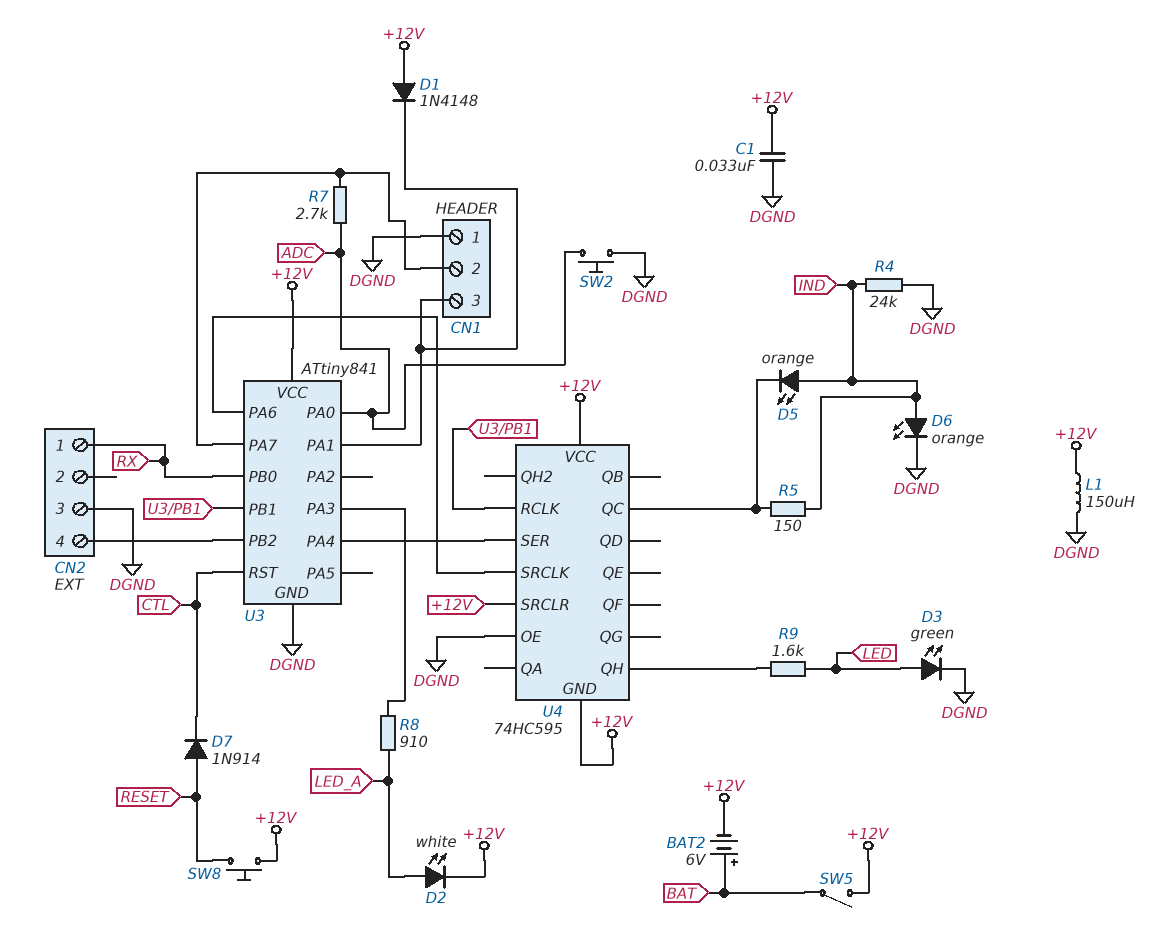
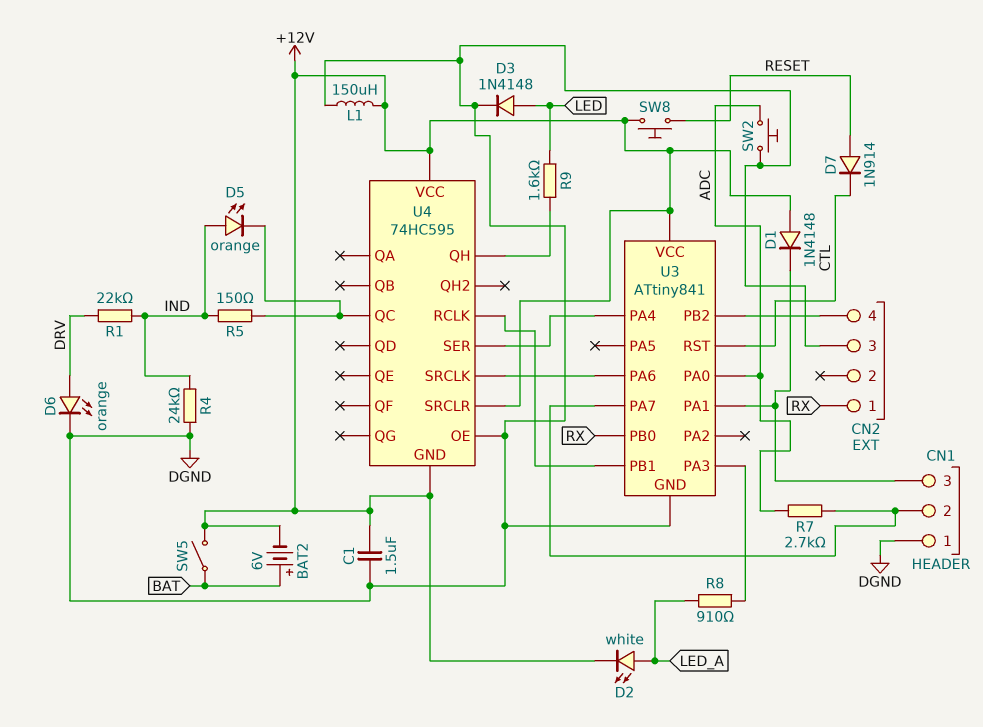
C1: 33nF (+12V, DGND) -> 1.5uF (+12V, DGND)
D3: LED green (A LED, K DGND) -> diode 1N4148 (A LED, K DGND)
D6: LED orange (A IND, K DGND) -> LED orange (A DRV, K DGND)
R1: none -> 22k (DRV, IND)

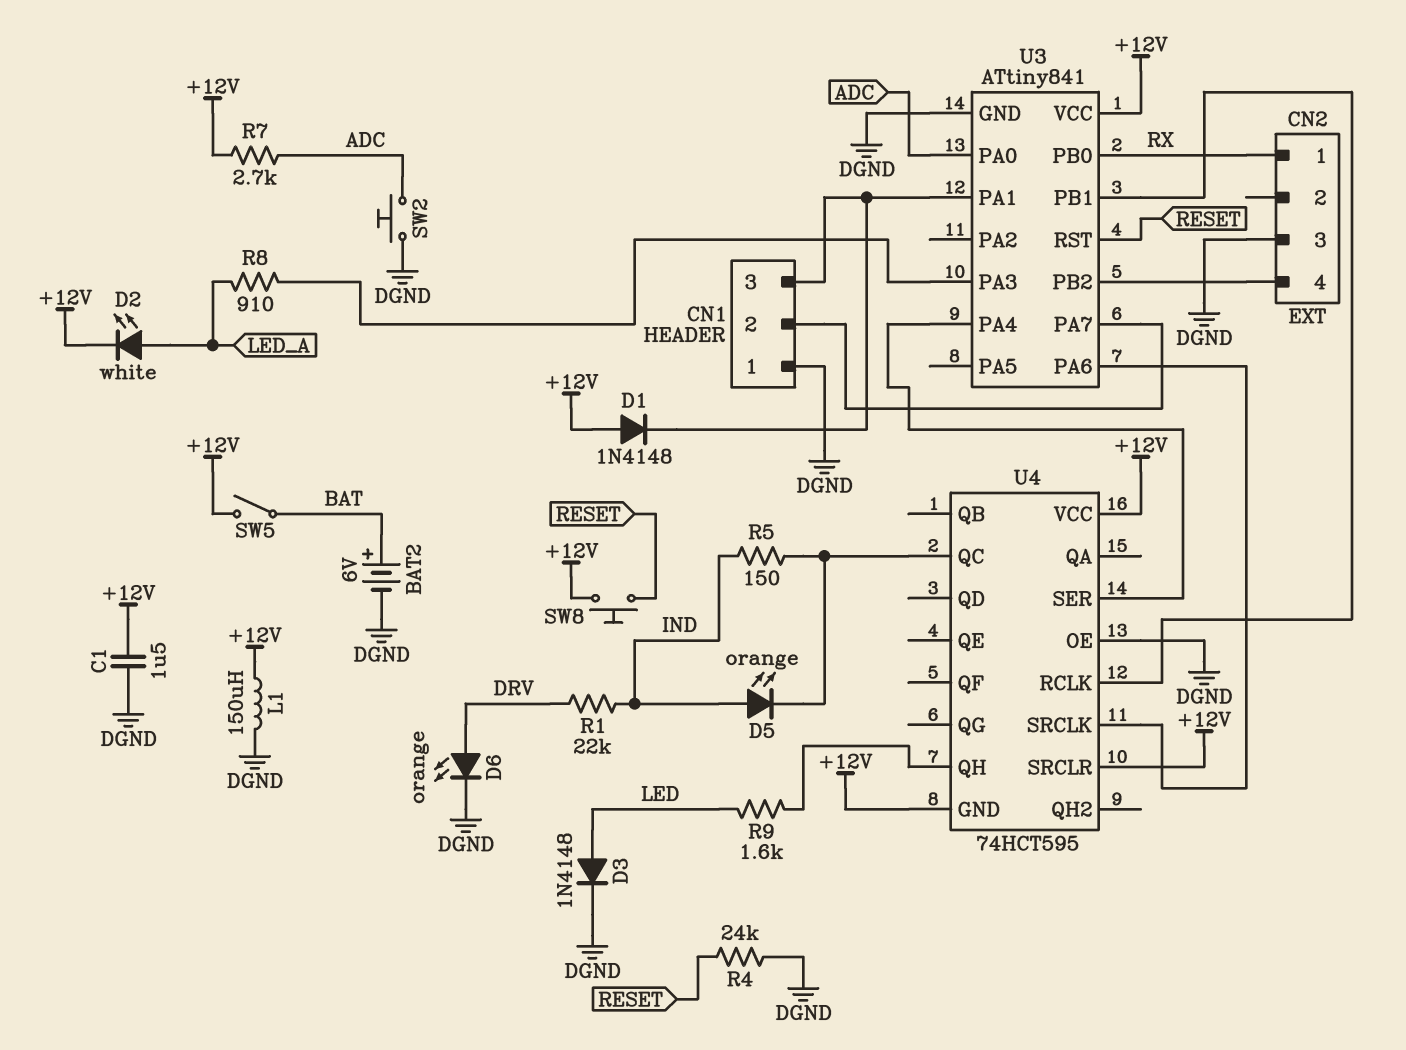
BAT2: 6V (plus BAT, minus +12V) -> 6V (plus BAT, minus DGND)
D7: diode 1N914 (A RESET, K CTL) -> none
R4: 24k (DGND, IND) -> 24k (DGND, RESET)
R7: 2.7k (ADC, CN1/2) -> 2.7k (+12V, ADC)
U3 pin RST: CTL -> RESET
U4: 74HC595 -> 74HCT595

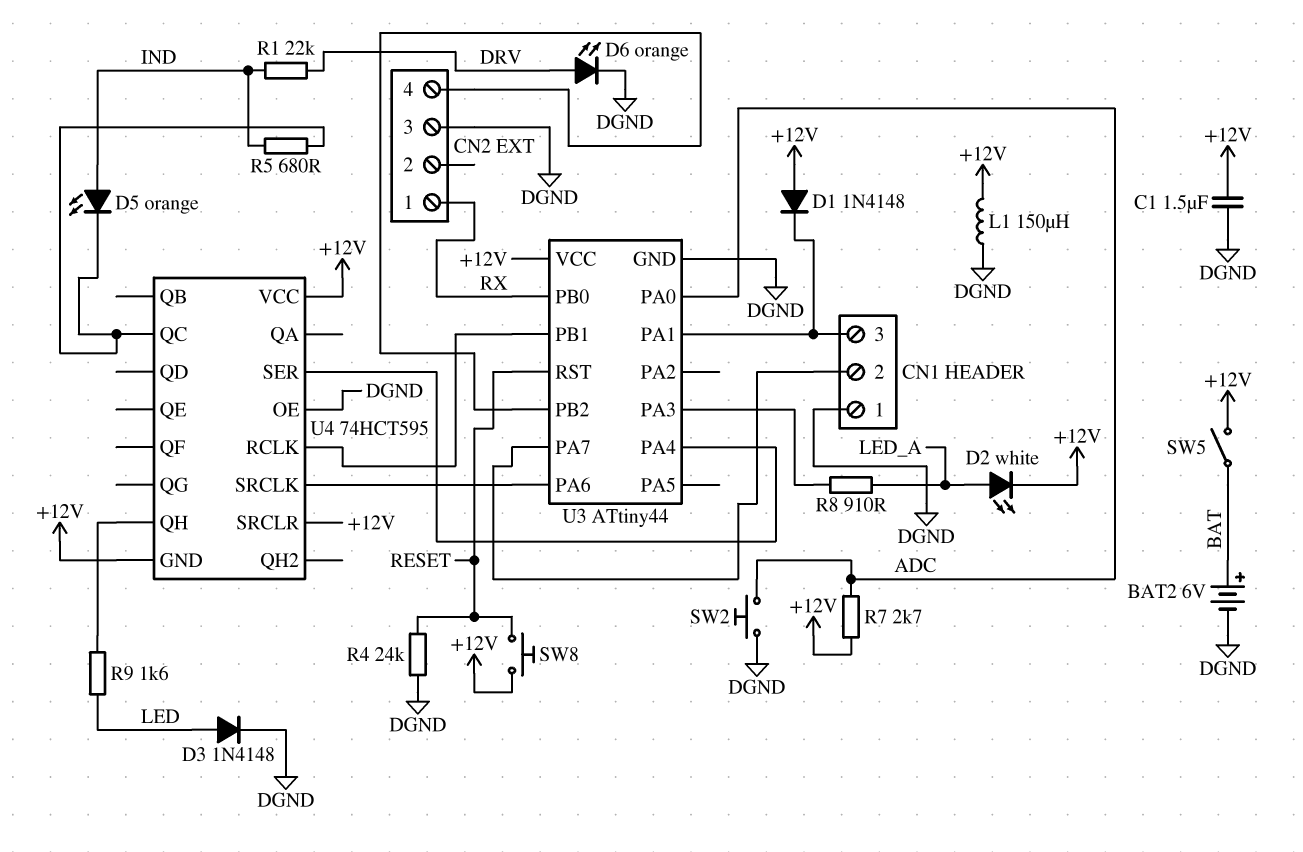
R5: 150 (IND, U4/QC) -> 680 (IND, U4/QC)
U3: ATtiny841 -> ATtiny44

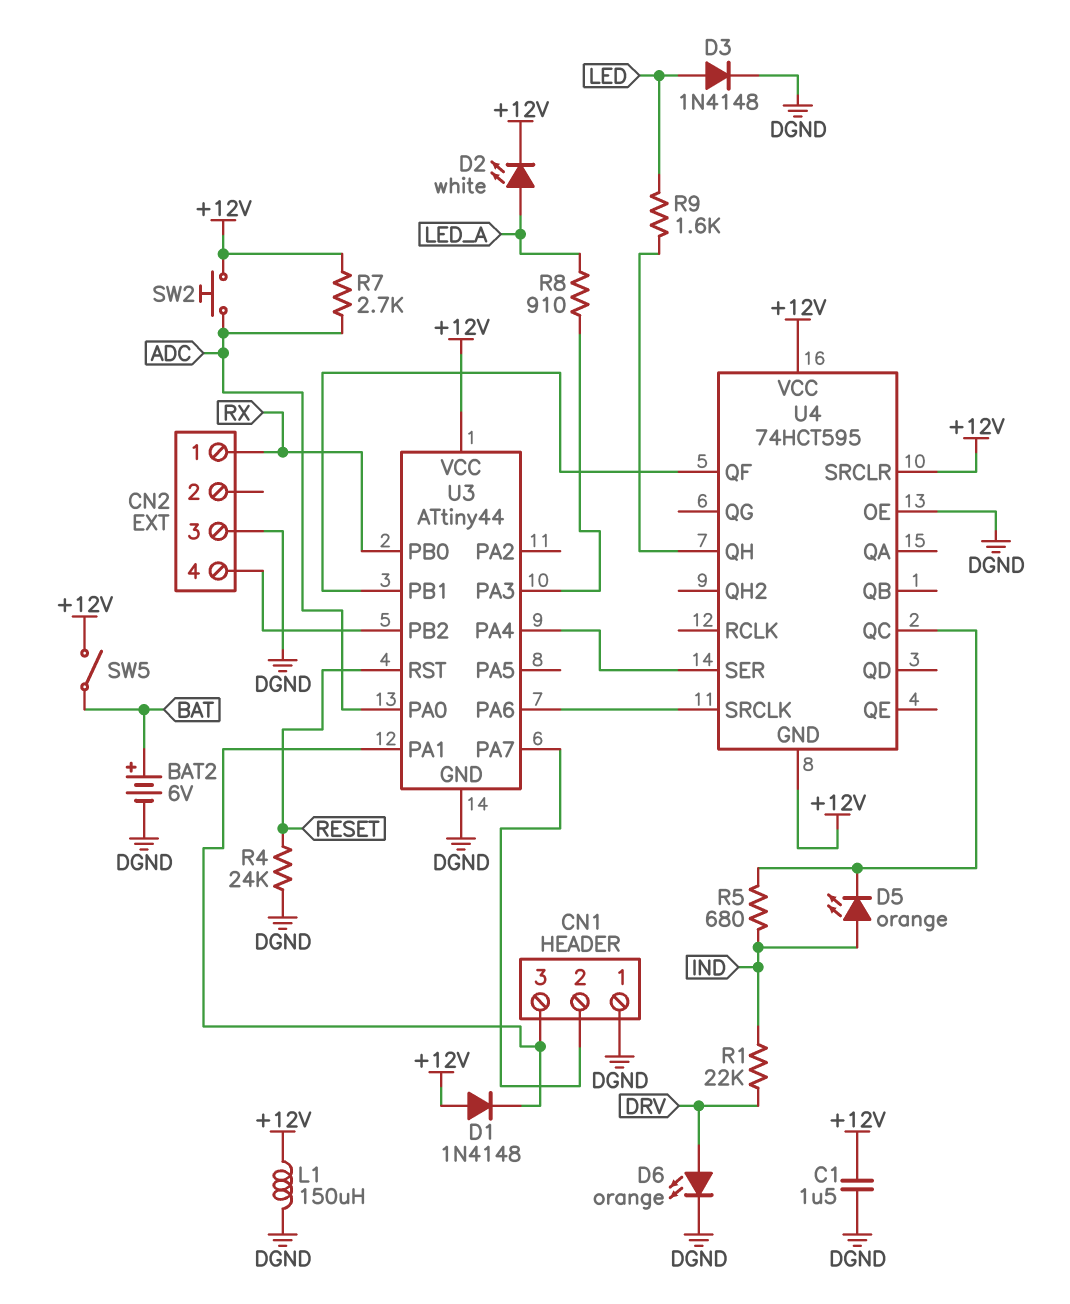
SW2: button (ADC, DGND) -> button (+12V, ADC)
SW8: button (+12V, RESET) -> none
U4 pin QF: none -> U3/PB1
U4 pin RCLK: U3/PB1 -> none

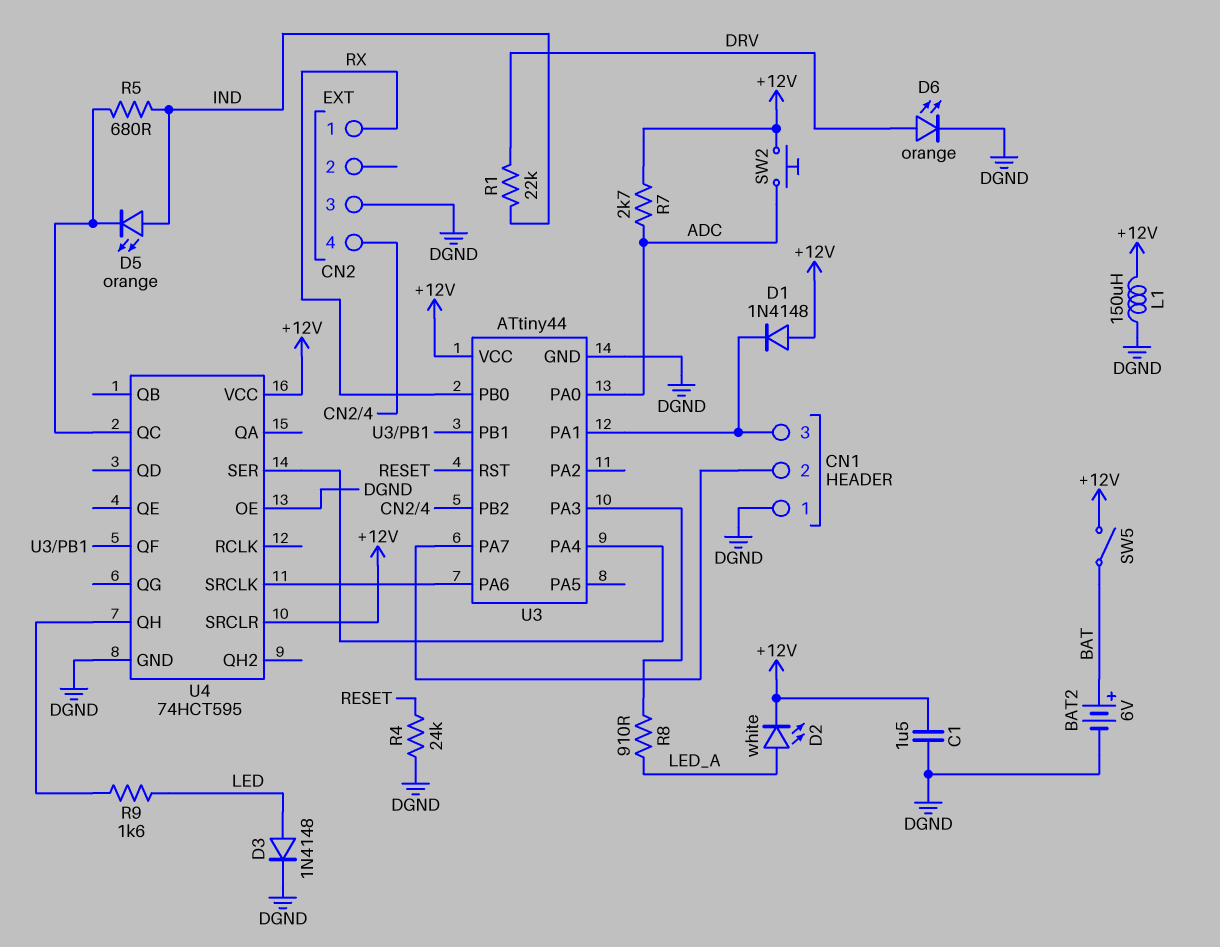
U4 pin GND: +12V -> DGND

